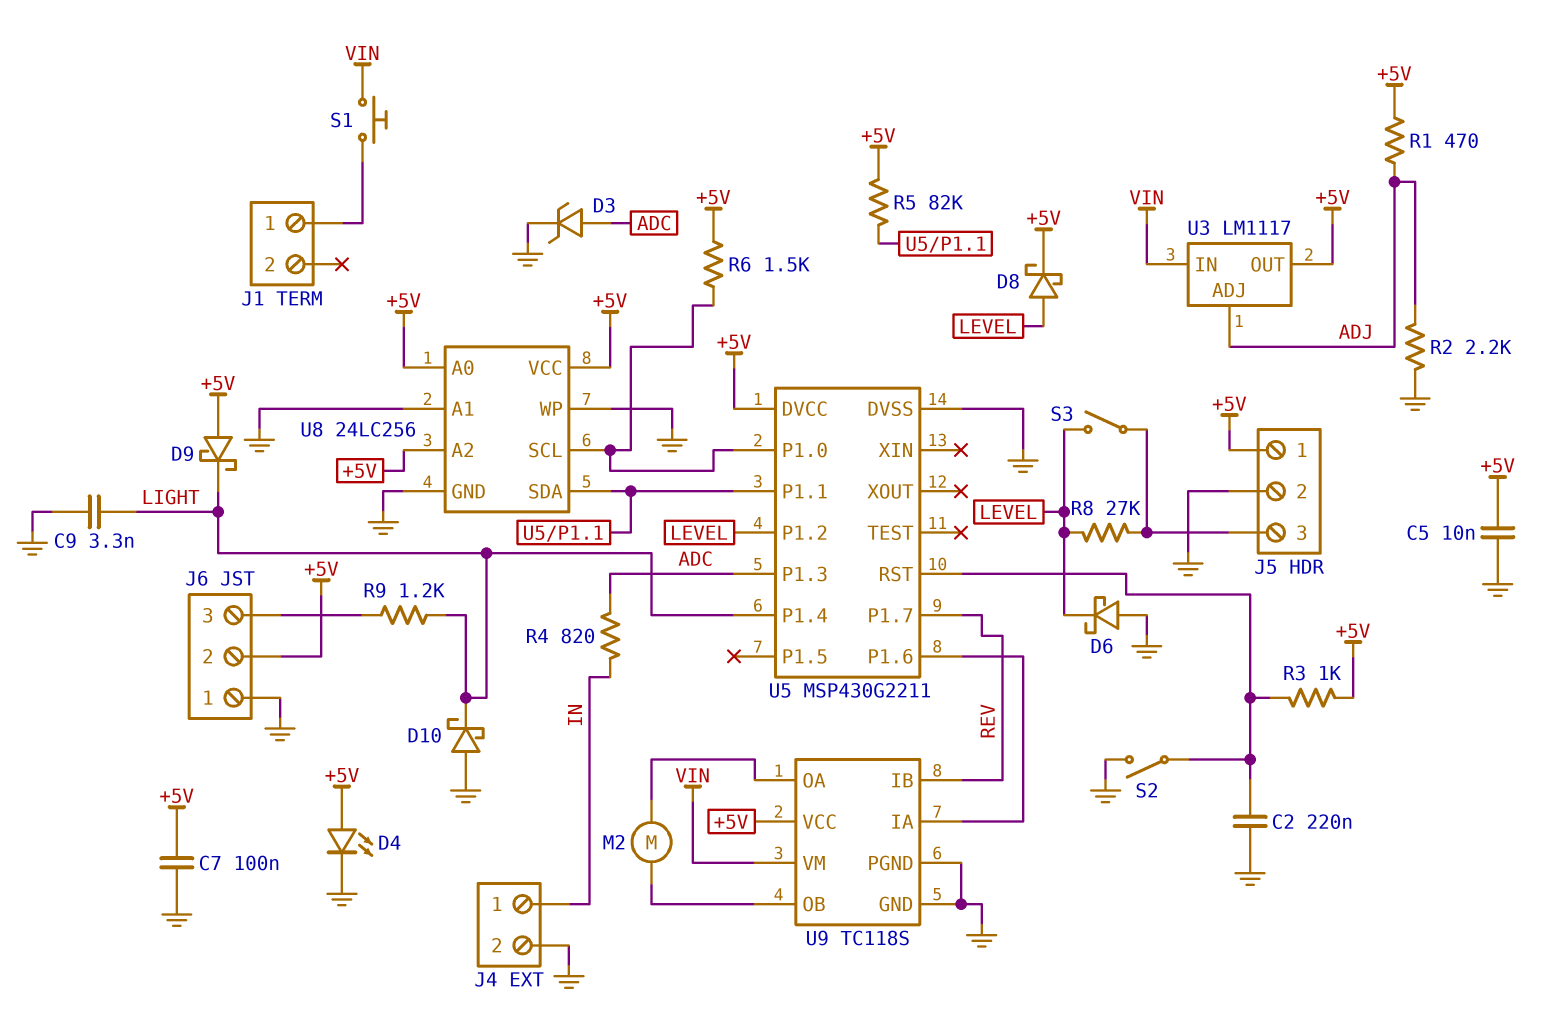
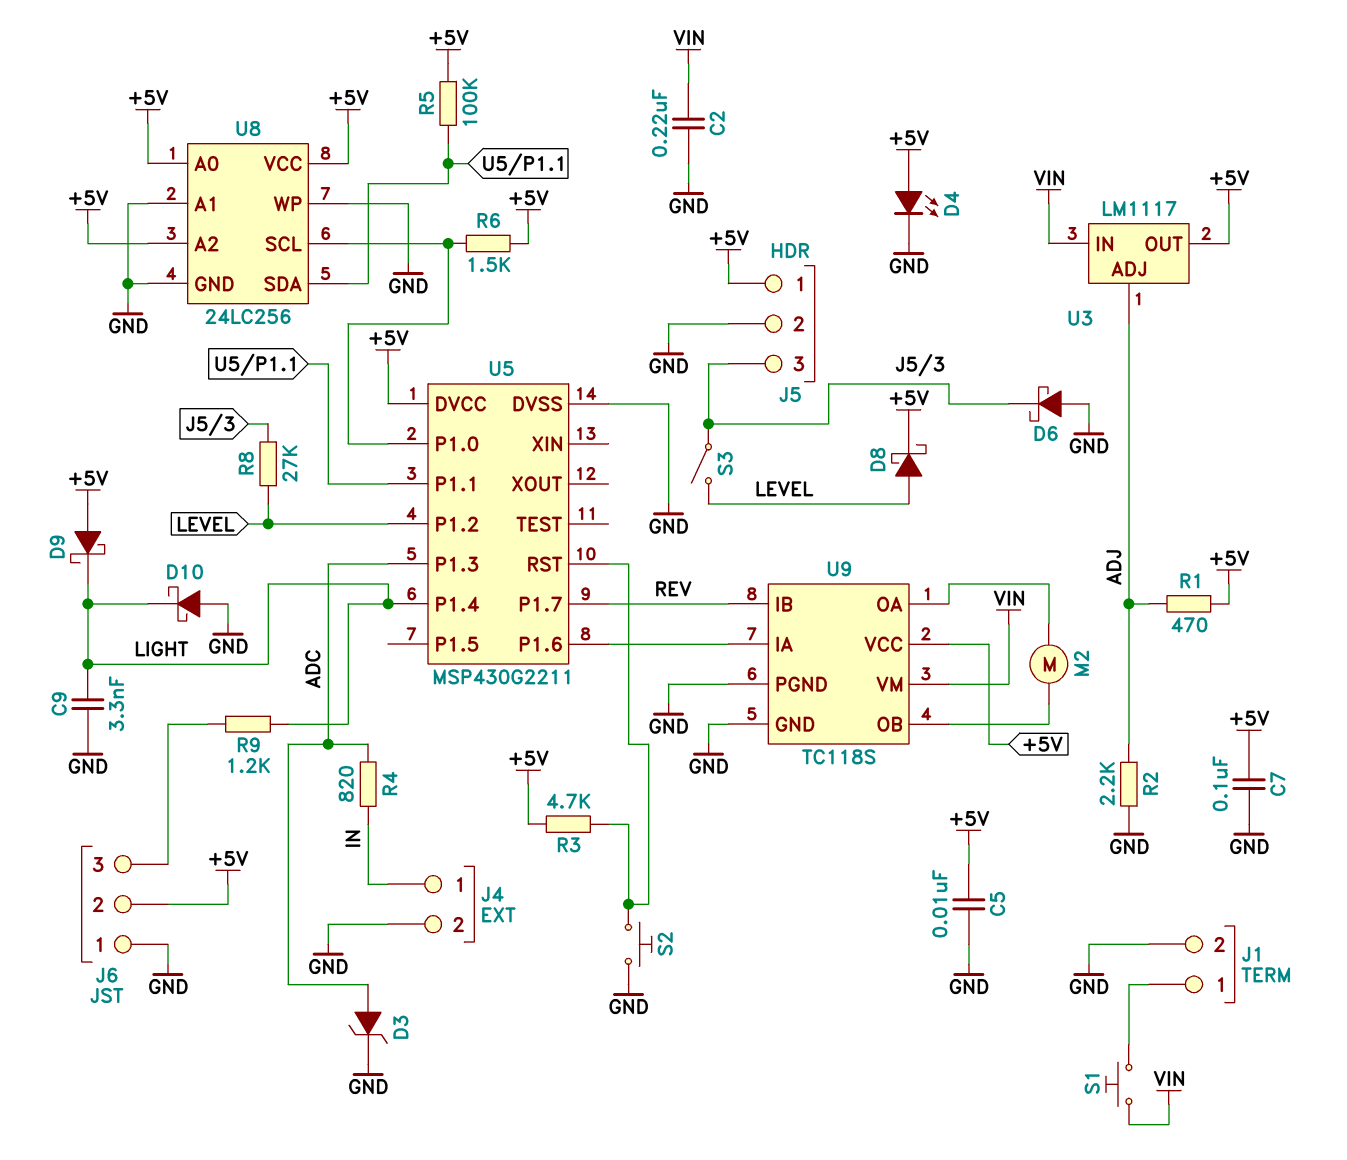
C2: 220nF (GND, U5/RST) -> 220nF (GND, VIN)
D6: schottky (A GND, K LEVEL) -> schottky (A GND, K J5/3)
J1 pin 2: none -> GND
R3: 1k (+5V, U5/RST) -> 4.7k (+5V, U5/RST)
R5: 82k (+5V, U5/P1.1) -> 100k (+5V, U5/P1.1)
S2: switch (GND, U5/RST) -> button (GND, U5/RST)

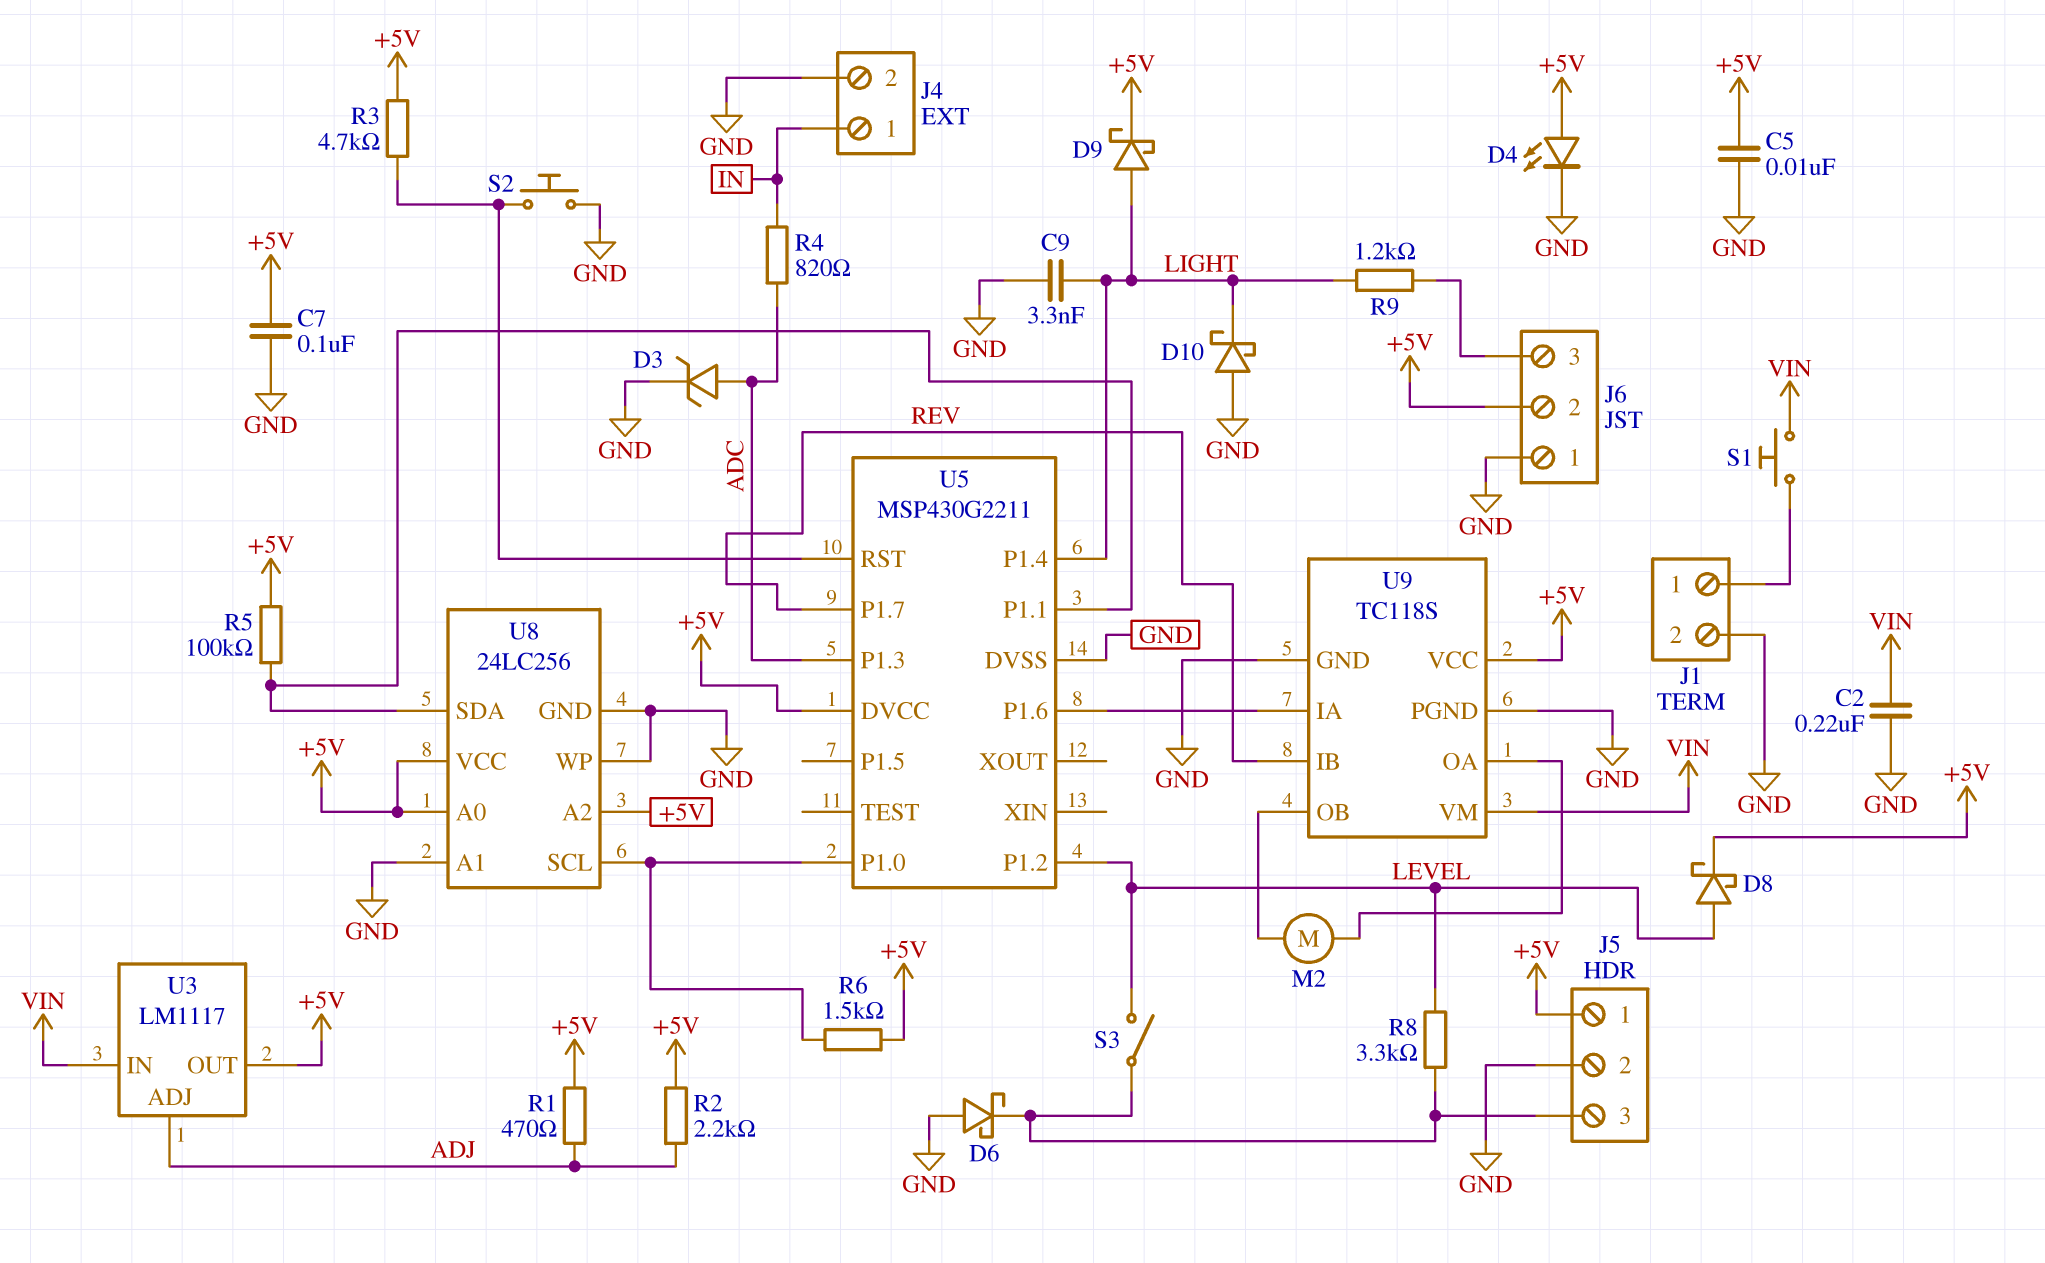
D9: schottky (A +5V, K LIGHT) -> schottky (A LIGHT, K +5V)
R2: 2.2k (ADJ, GND) -> 2.2k (+5V, ADJ)
R8: 27k (J5/3, LEVEL) -> 3.3k (J5/3, LEVEL)

